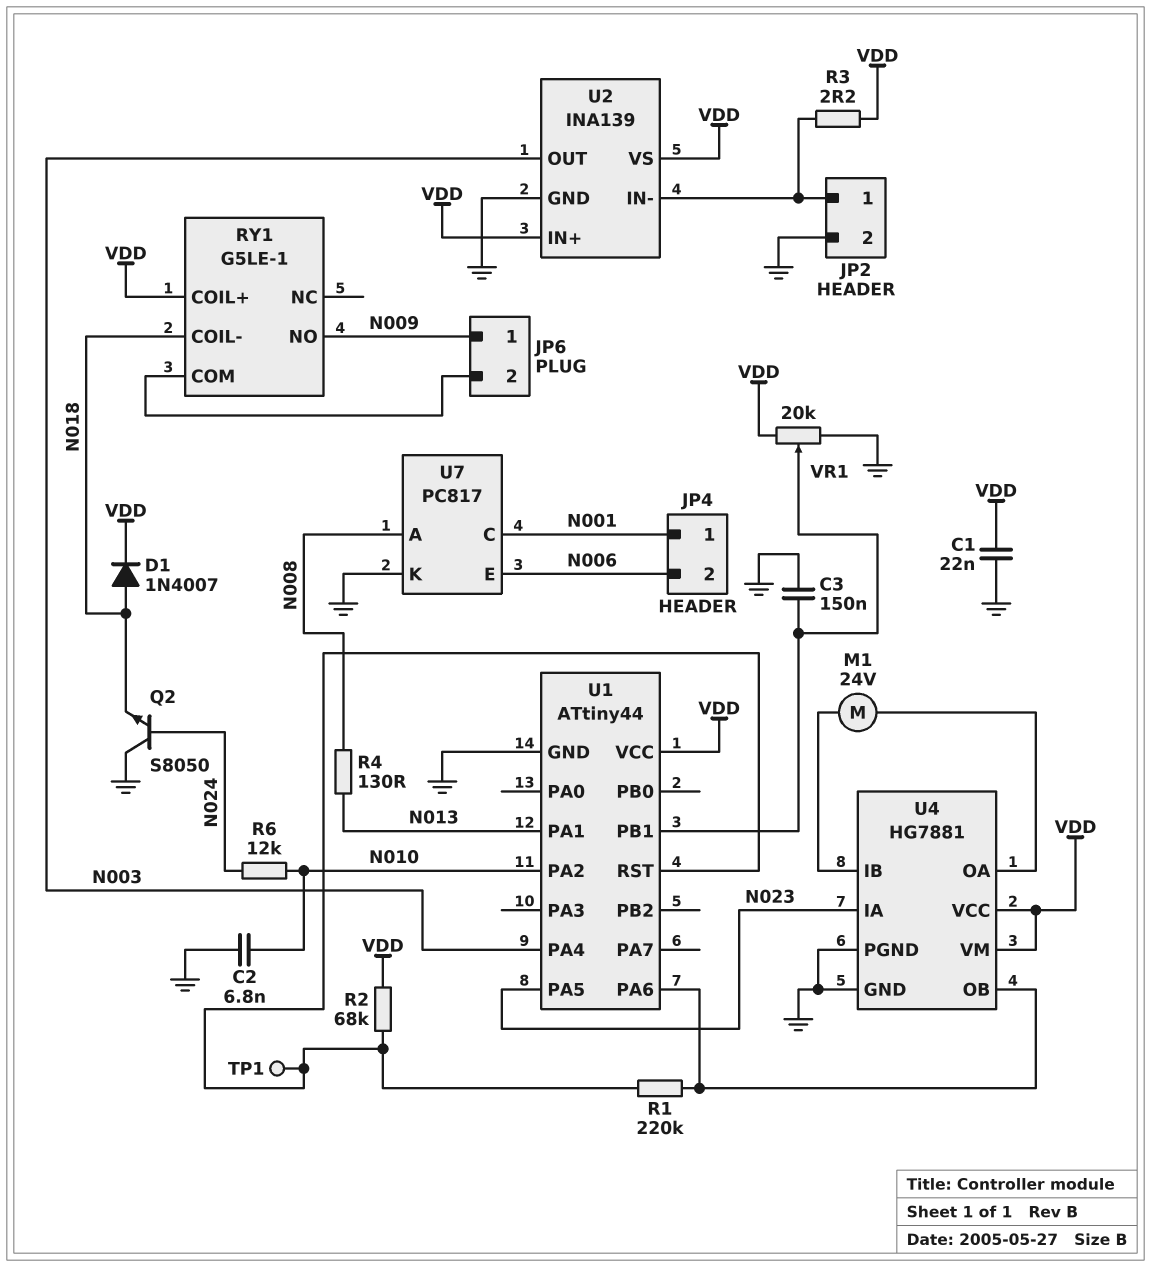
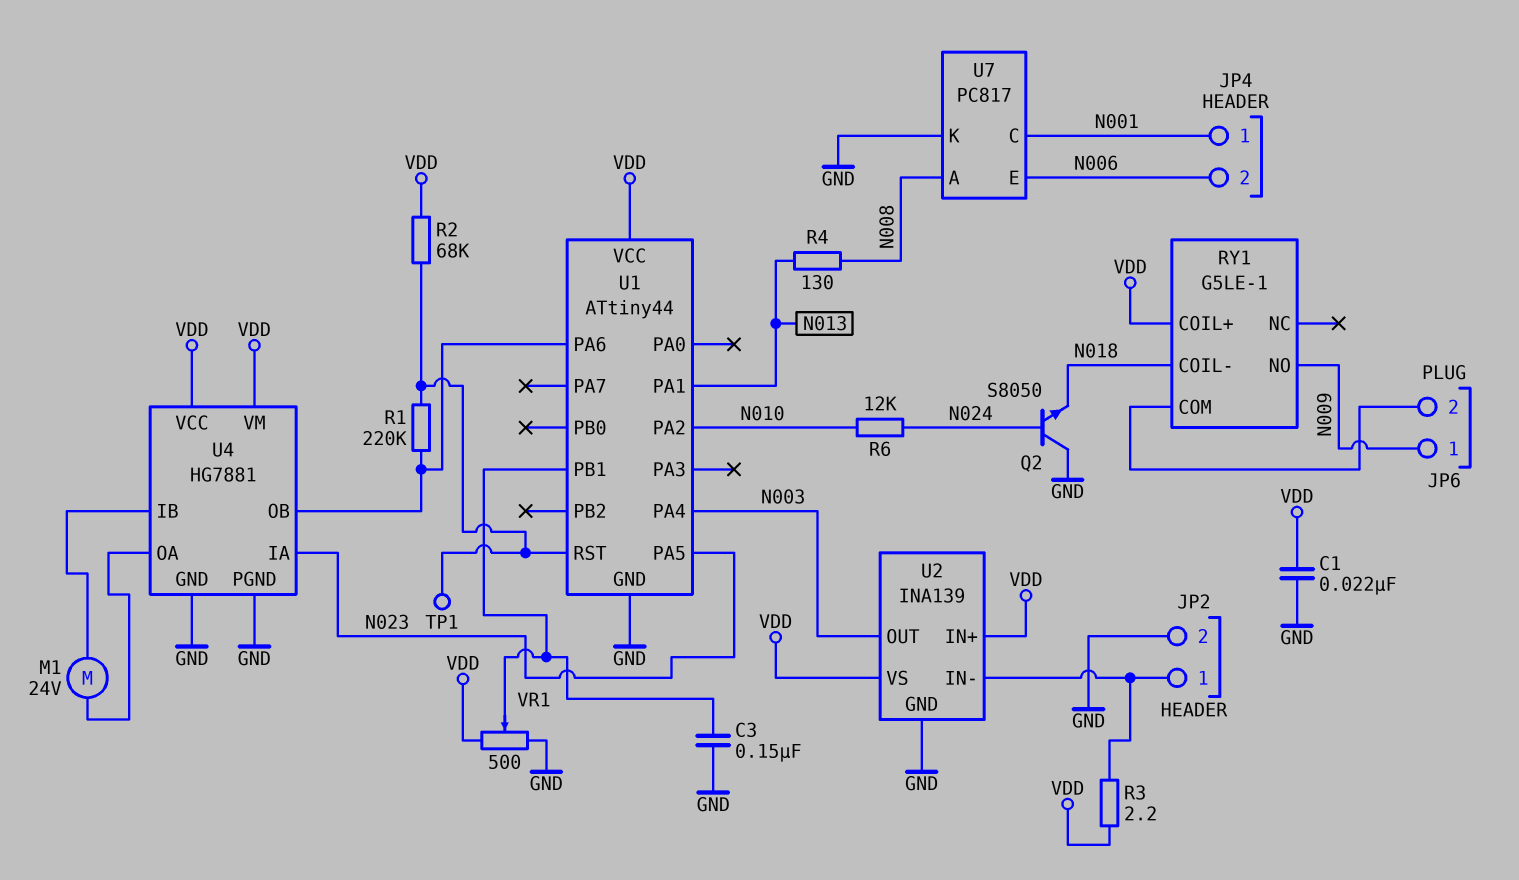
C2: 6.8nF (GND, N010) -> none
D1: diode 1N4007 (A N018, K VDD) -> none
VR1: 20k (GND, VDD, wiper U1/PB1) -> 500 (GND, VDD, wiper U1/PB1)

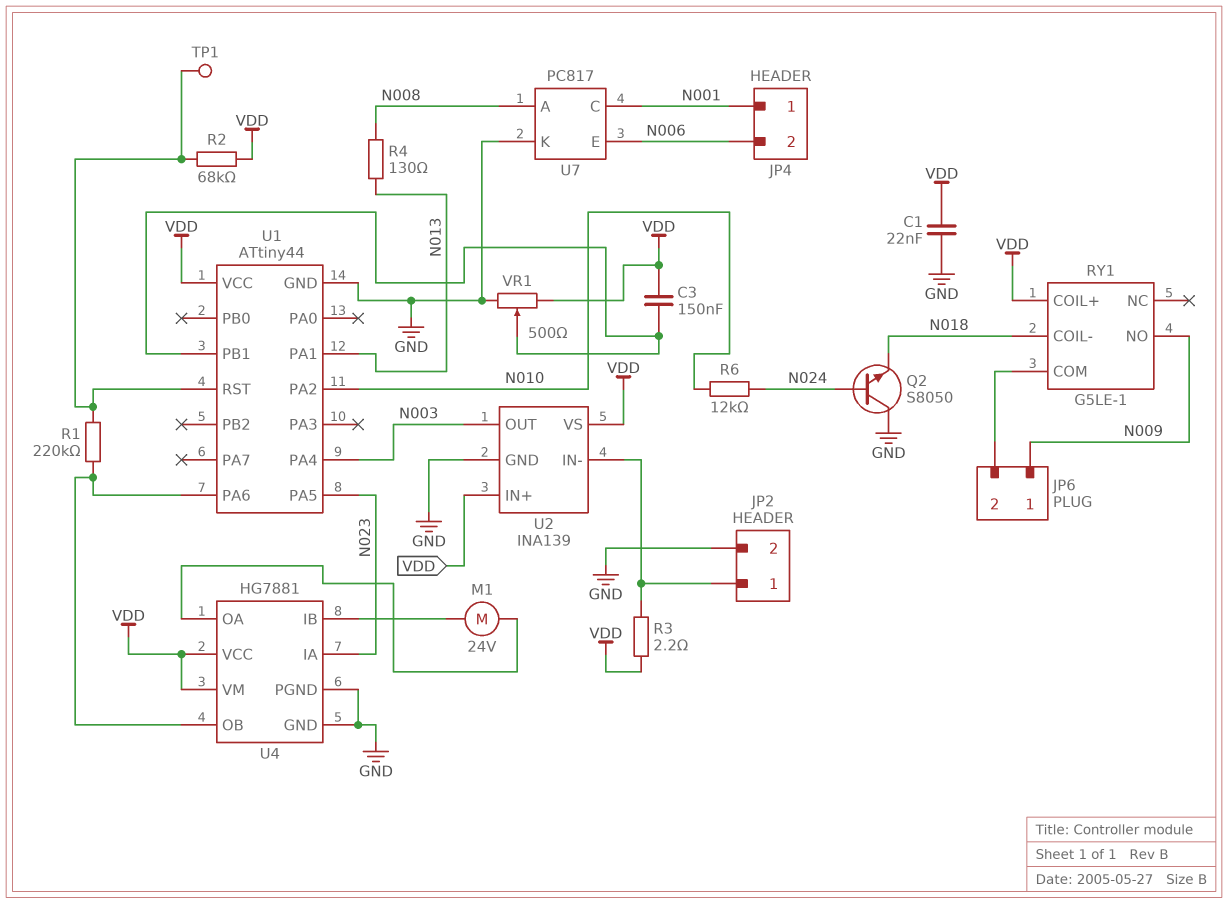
C3: 150nF (GND, U1/PB1) -> 150nF (U1/PB1, VDD)

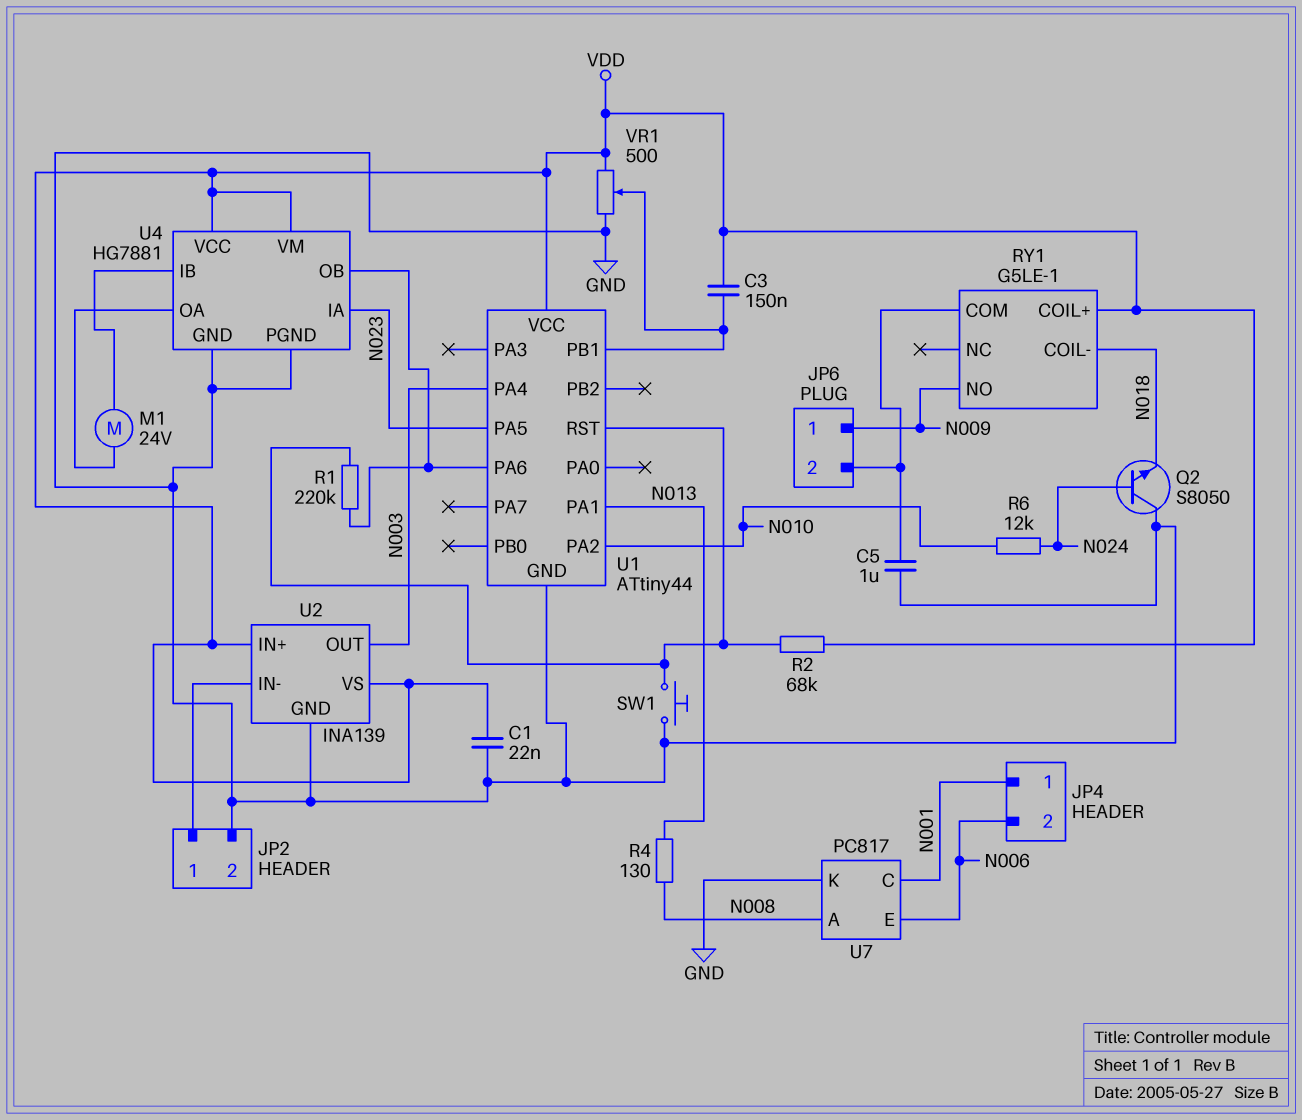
C5: none -> 1uF (GND, JP6/2)
R3: 2.2 (JP2/1, VDD) -> none
SW1: none -> button (GND, U1/RST)
TP1: test point (U1/RST) -> none

